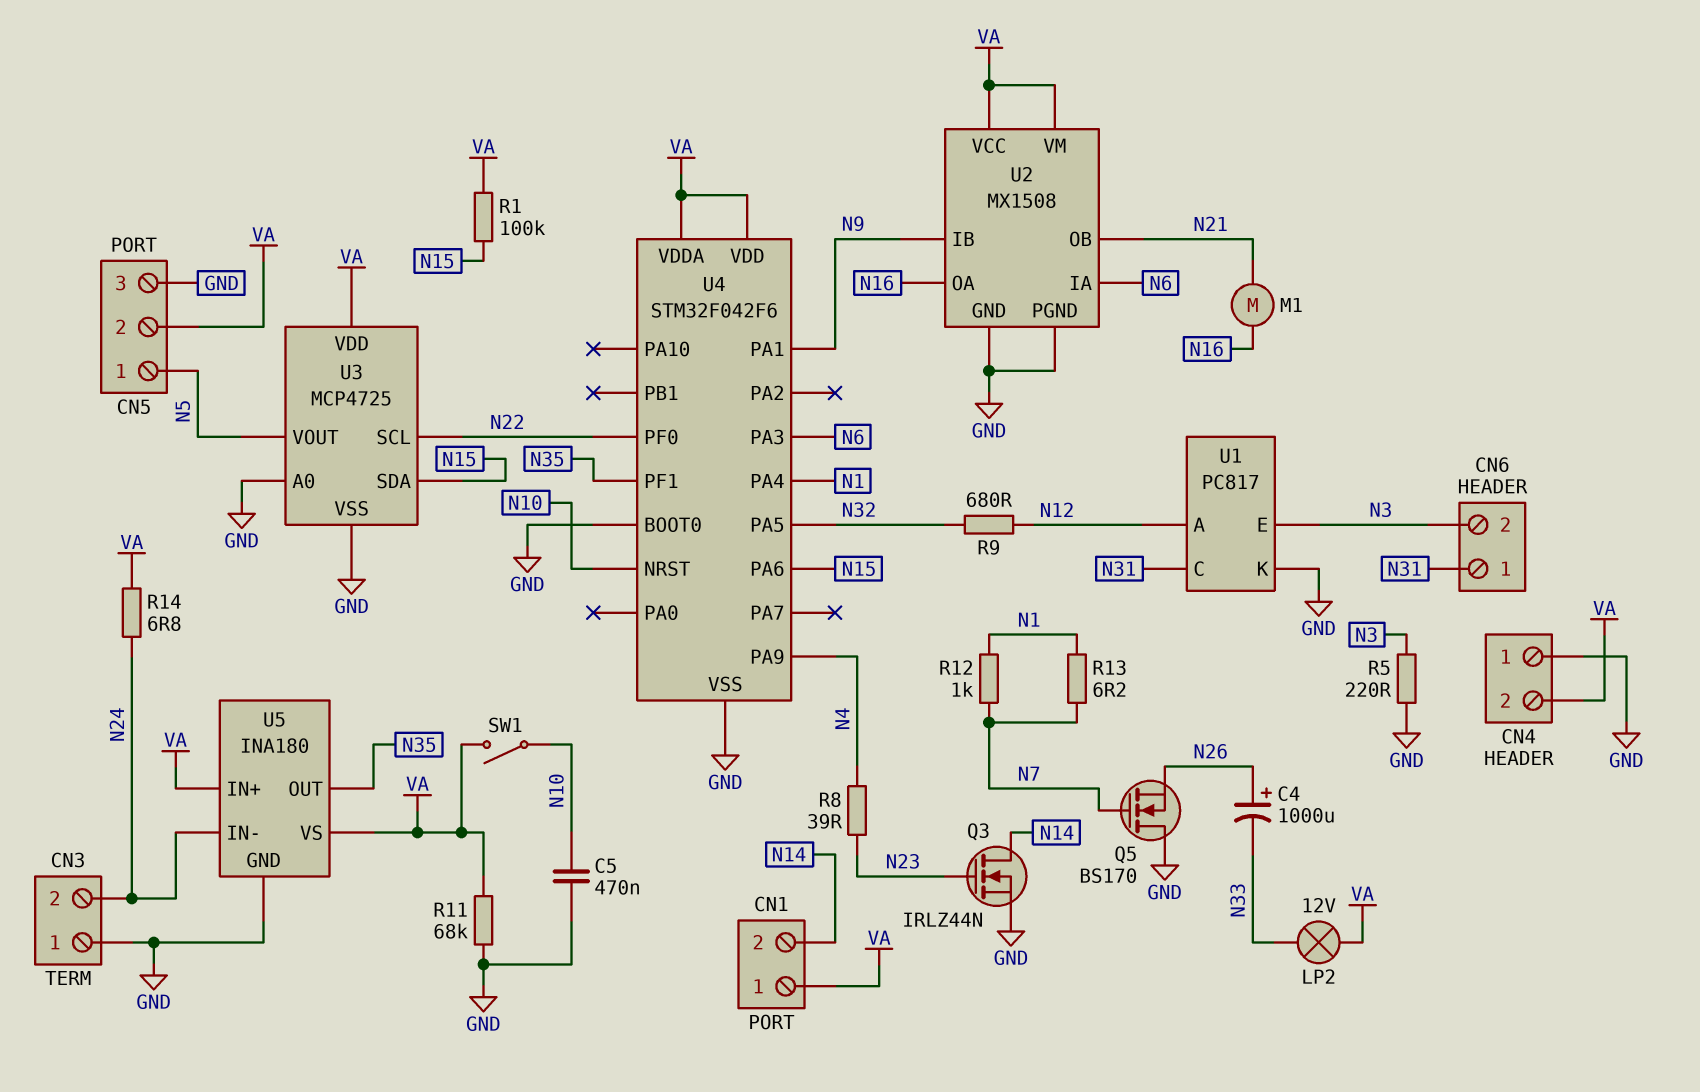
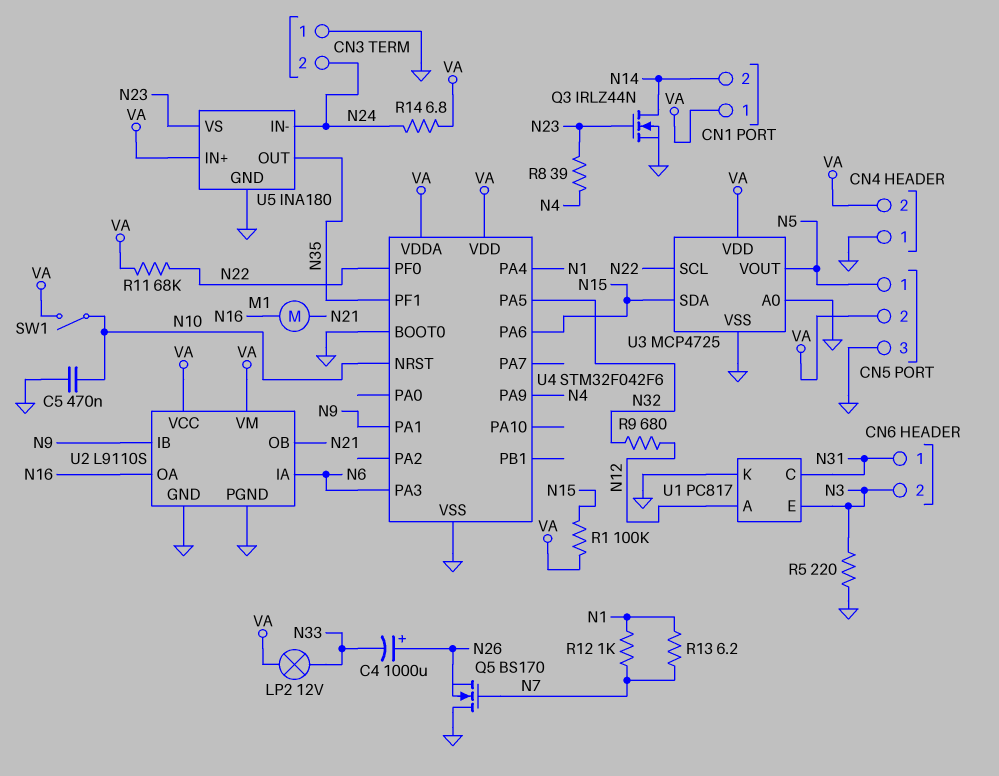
R11: 68k (GND, VA) -> 68k (N22, VA)
U2: MX1508 -> L9110S
U5 pin VS: VA -> N23

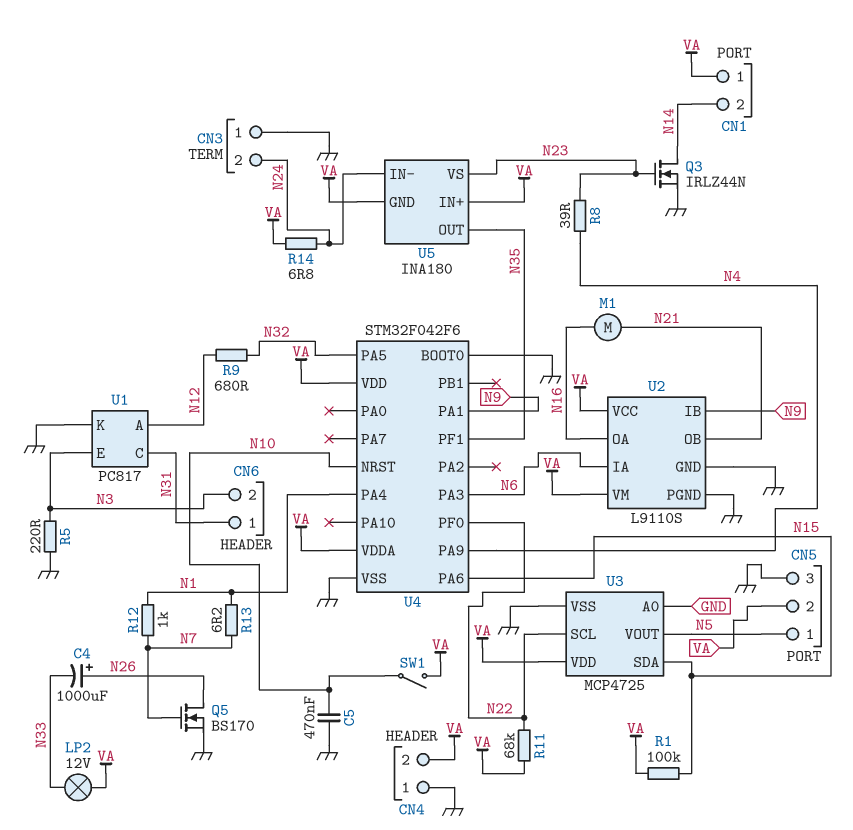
Q5: NMOS BS170 (G N7, D GND, S N26) -> NMOS BS170 (G N7, D N26, S GND)
U5 pin GND: GND -> VA

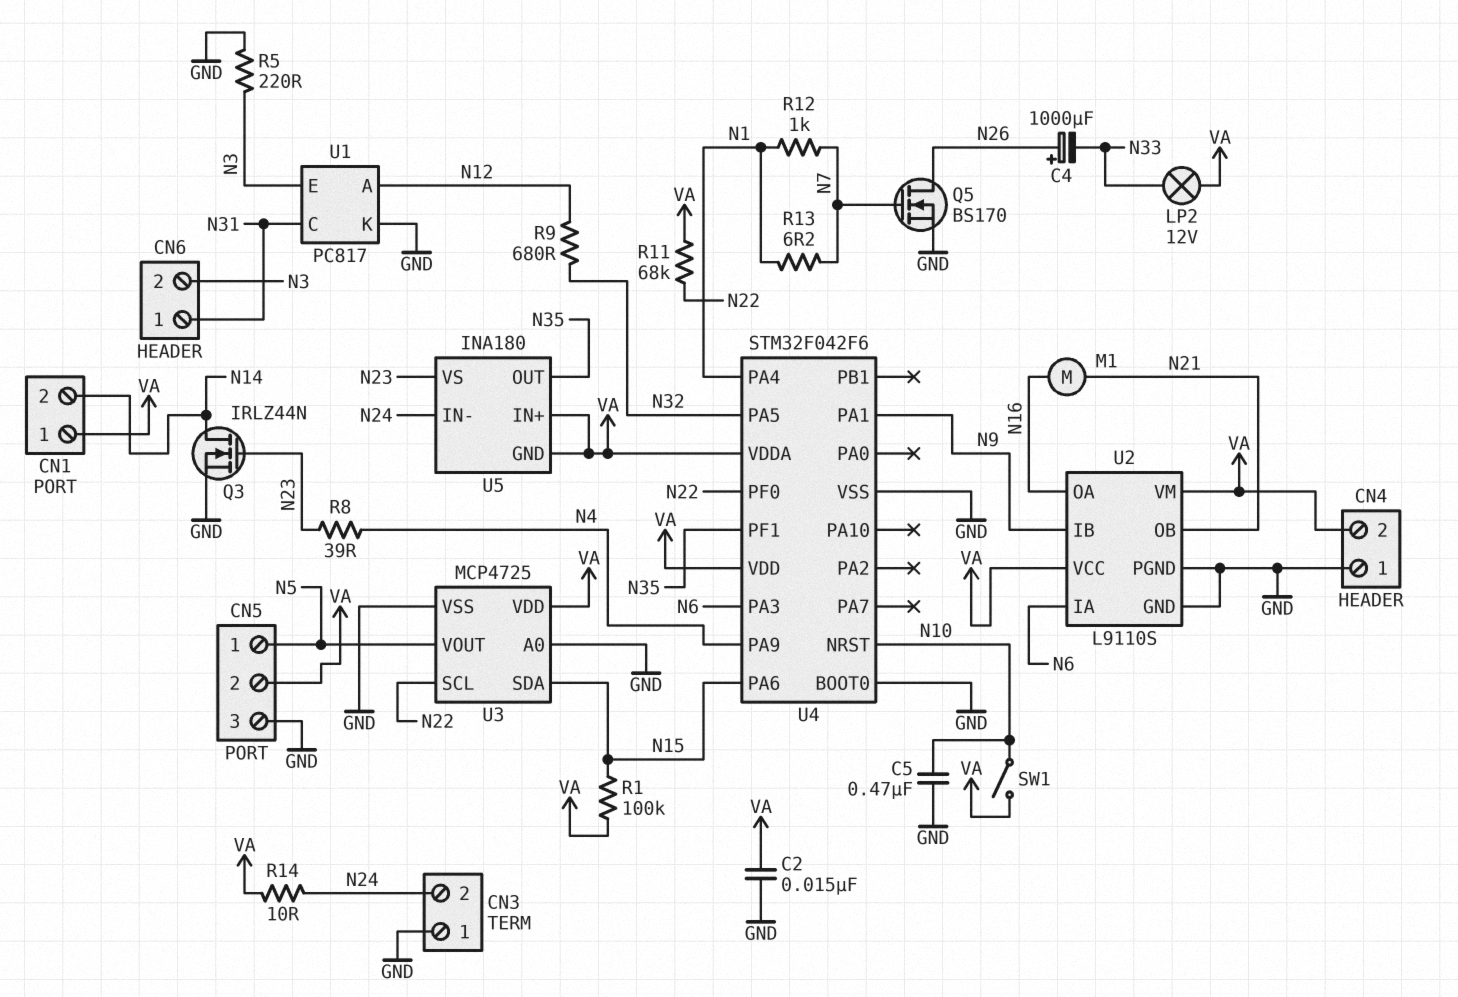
C2: none -> 15nF (GND, VA)
R14: 6.8 (N24, VA) -> 10 (N24, VA)

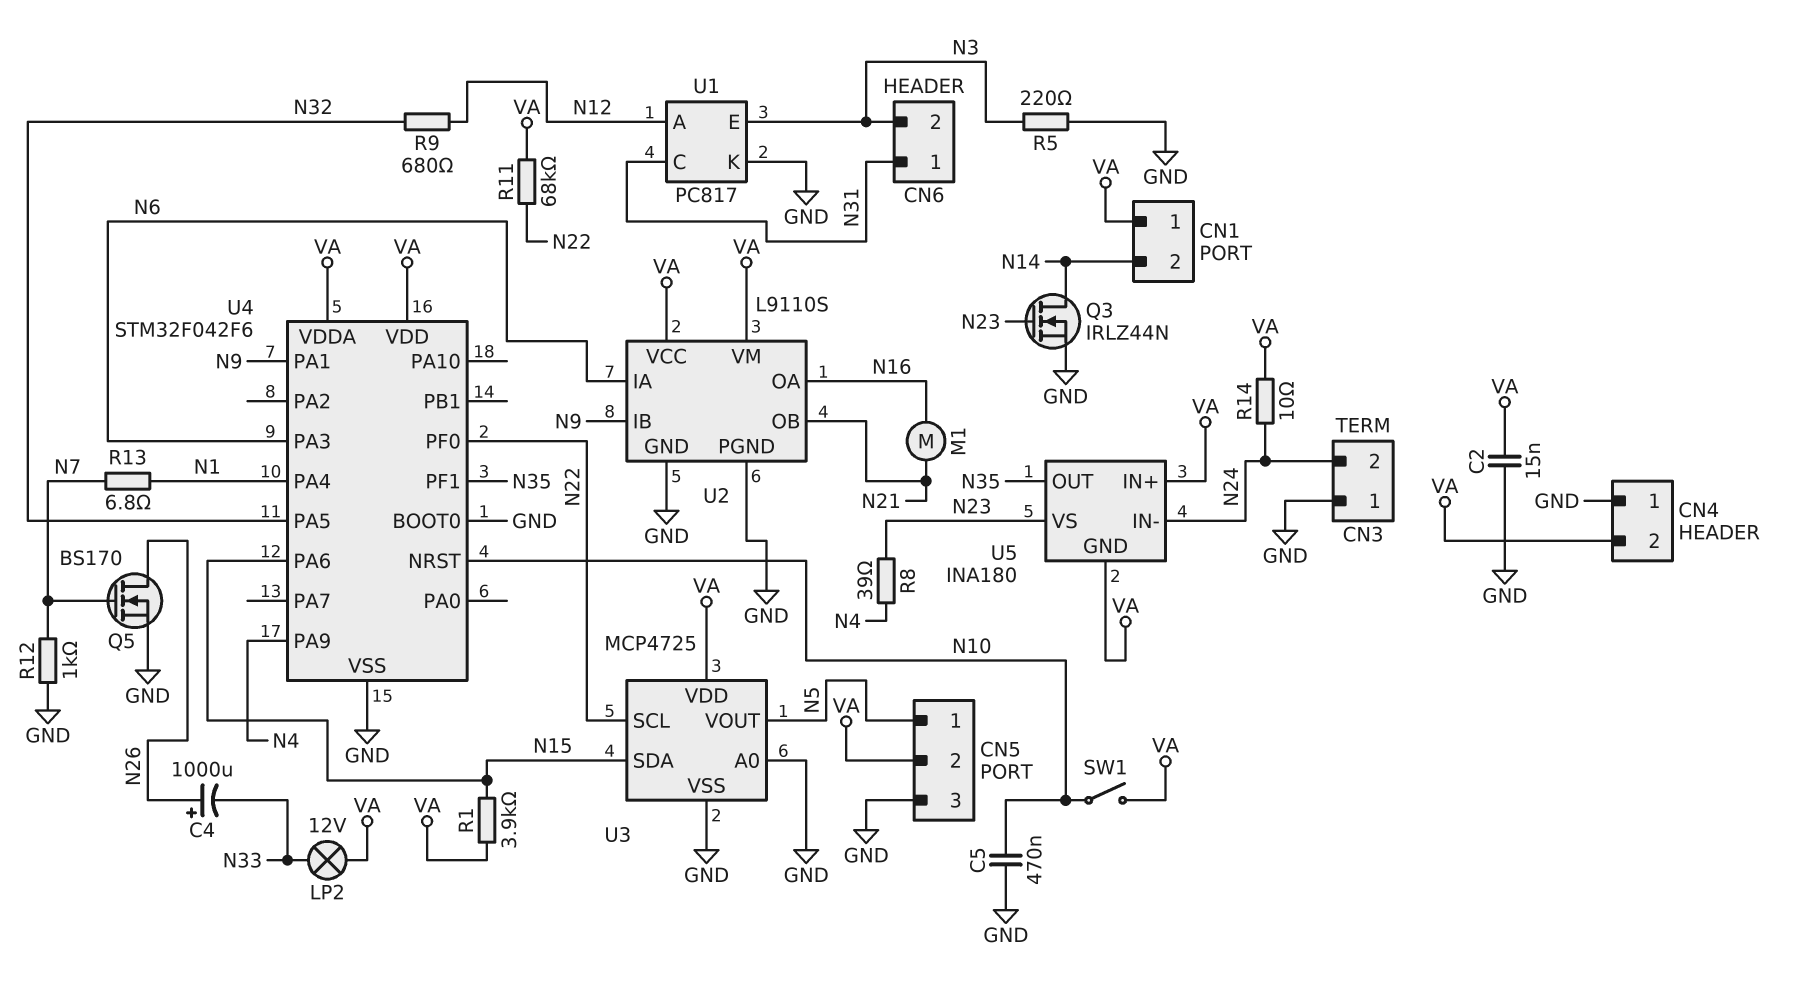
R1: 100k (N15, VA) -> 3.9k (N15, VA)
R12: 1k (N1, N7) -> 1k (GND, N7)
R13: 6.2 (N1, N7) -> 6.8 (N1, N7)

